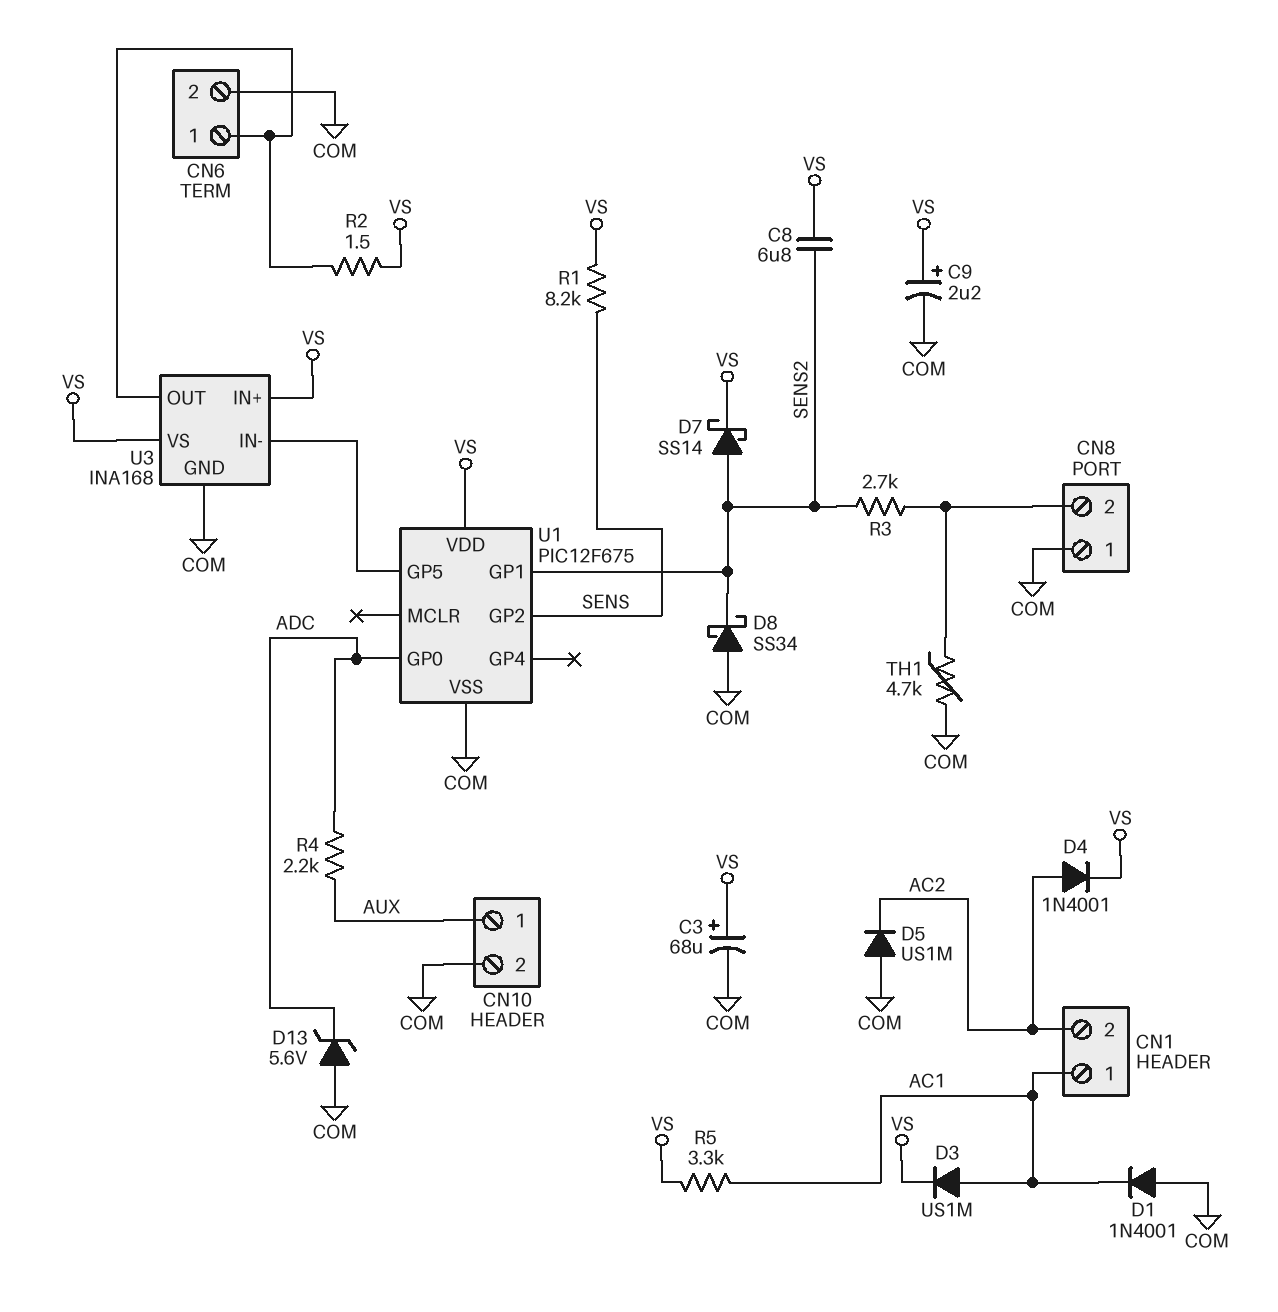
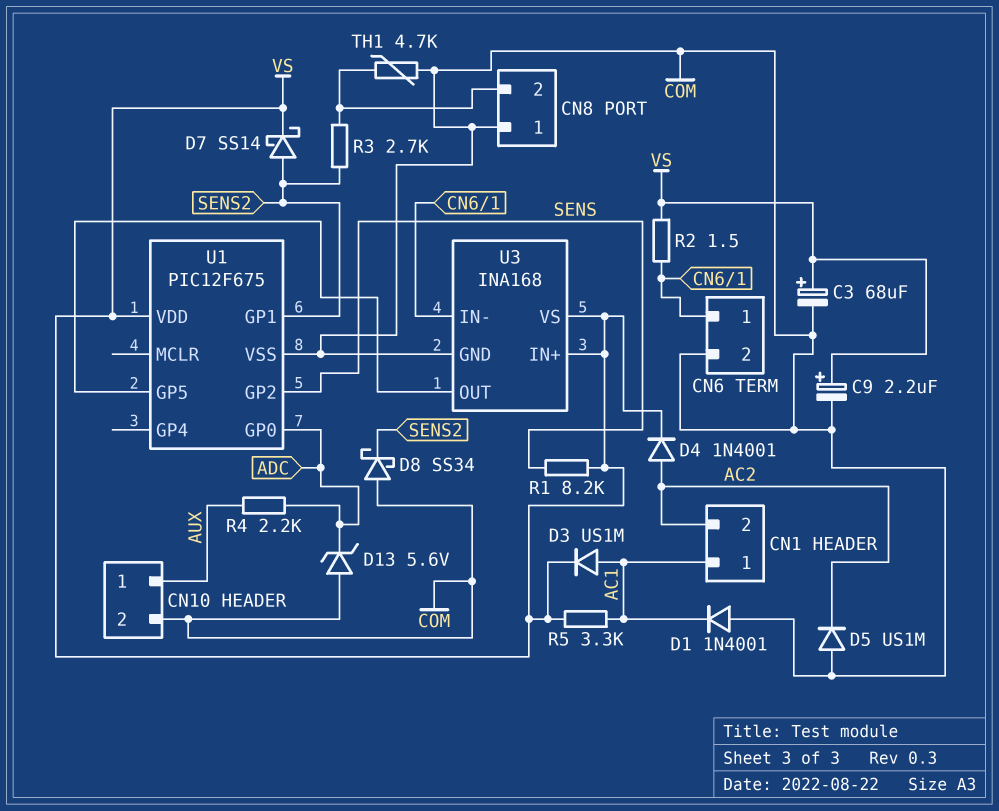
C8: 6.8uF (SENS2, VS) -> none
U3 pin IN-: U1/GP5 -> CN6/1
U3 pin OUT: CN6/1 -> U1/GP5

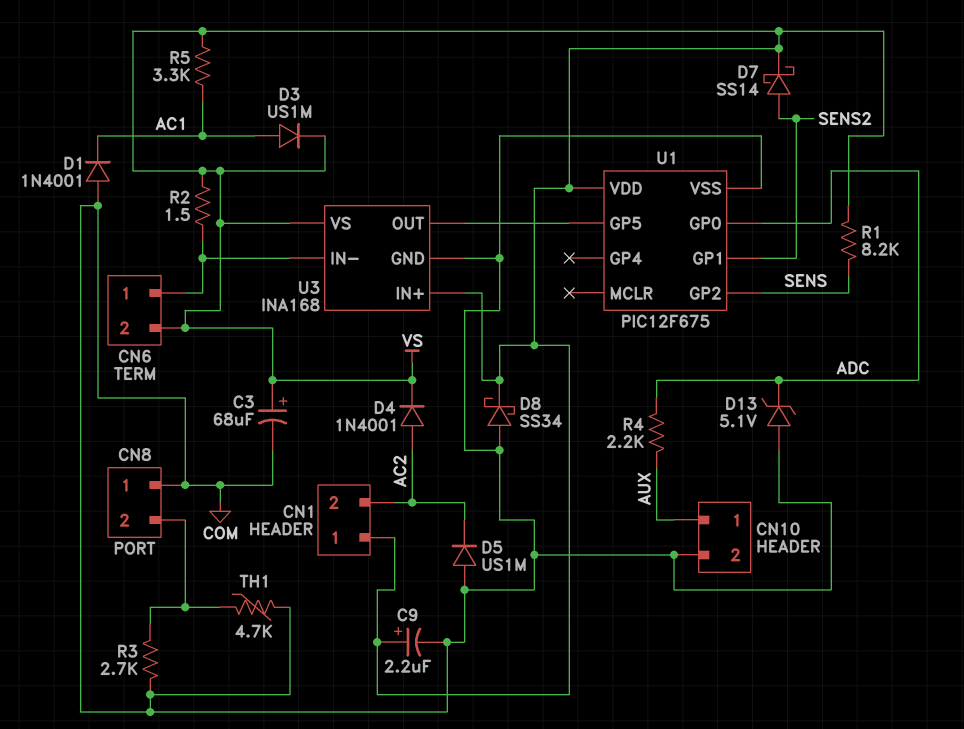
CN1 pin 1: AC1 -> VS
CN6 pin 2: COM -> VS
D8: schottky SS34 (A COM, K SENS2) -> schottky SS34 (A COM, K VS)
D13: zener 5.6V (A COM, K ADC) -> zener 5.1V (A COM, K ADC)
R3: 2.7k (CN8/2, SENS2) -> 2.7k (CN8/2, COM)

